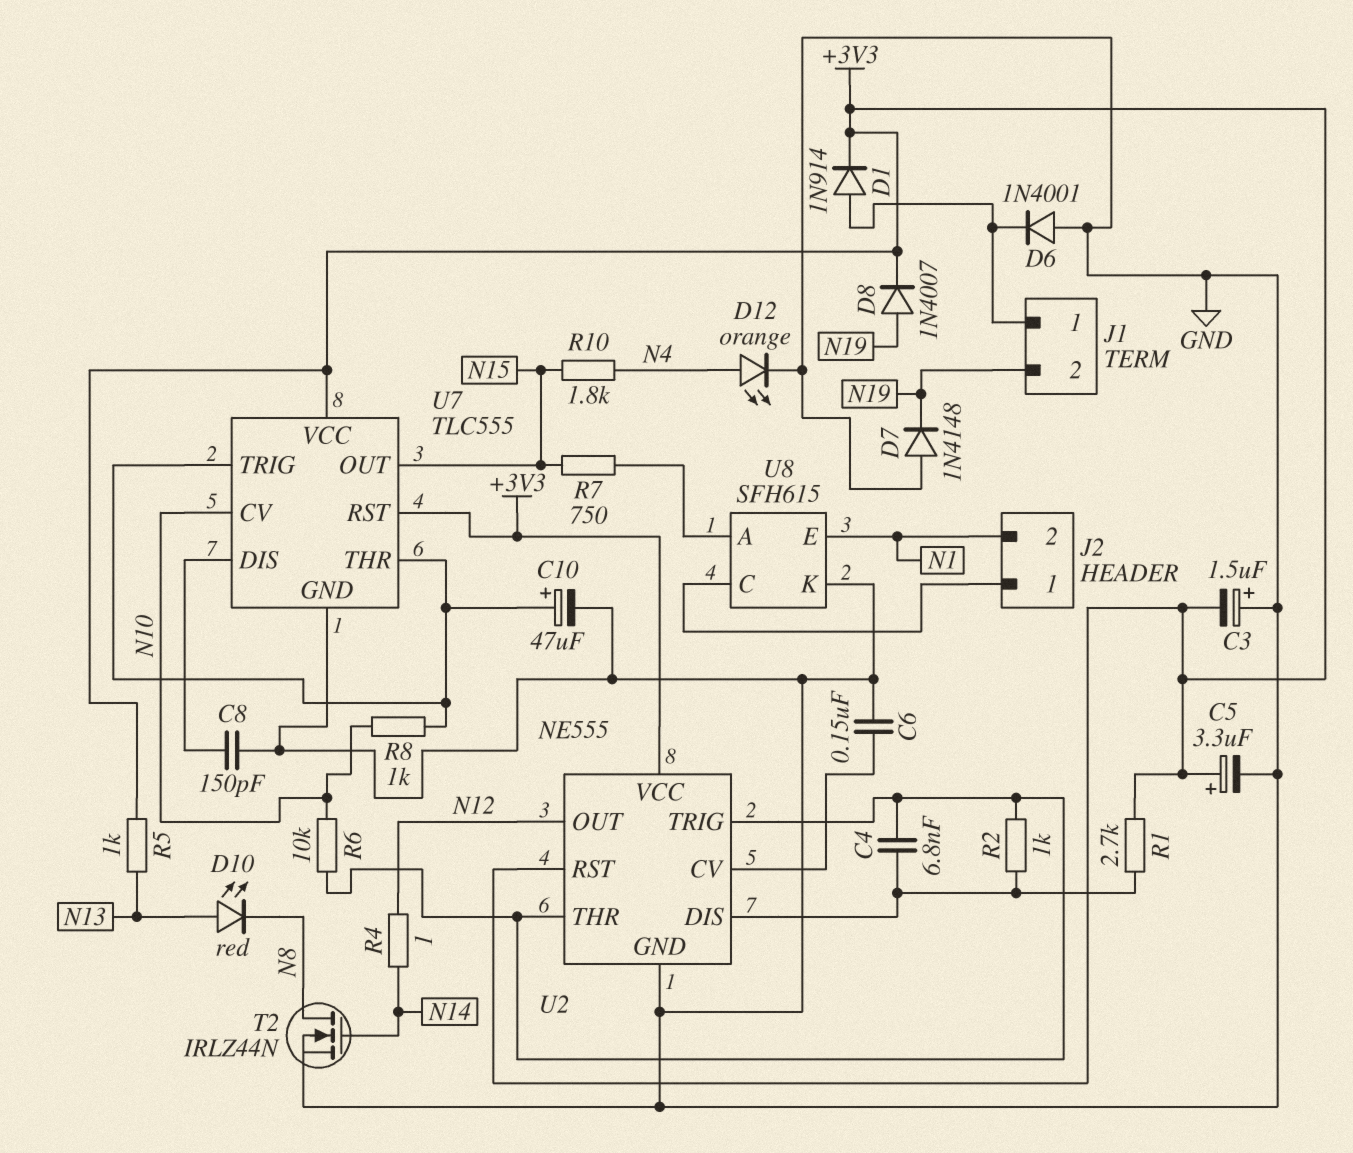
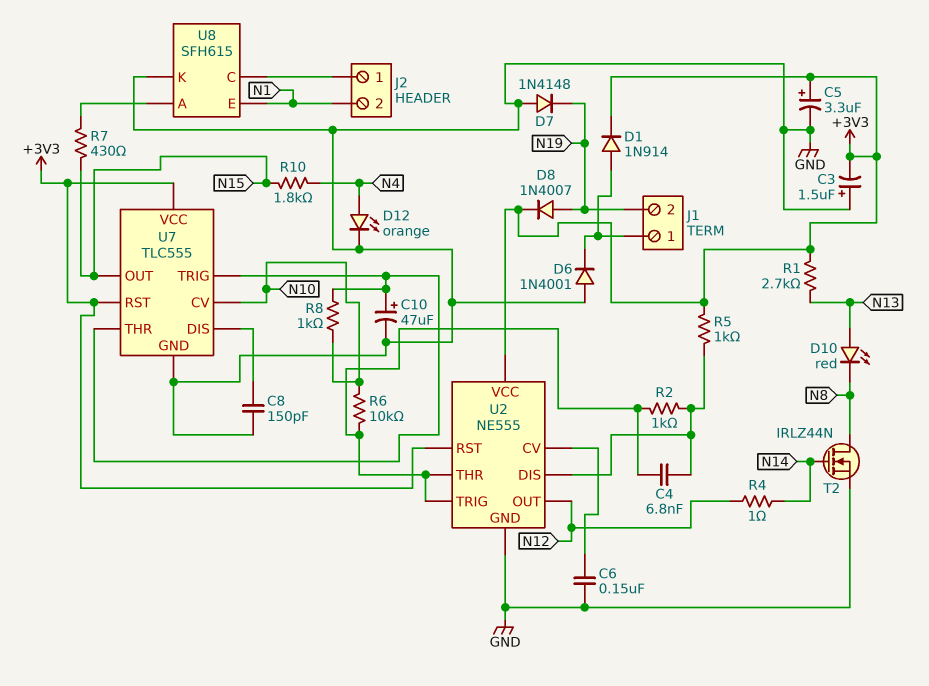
R1: 2.7k (+3V3, U2/DIS) -> 2.7k (+3V3, N13)
R5: 1k (+3V3, N13) -> 1k (+3V3, U2/DIS)
R7: 750 (N15, U8/A) -> 430 (N15, U8/A)

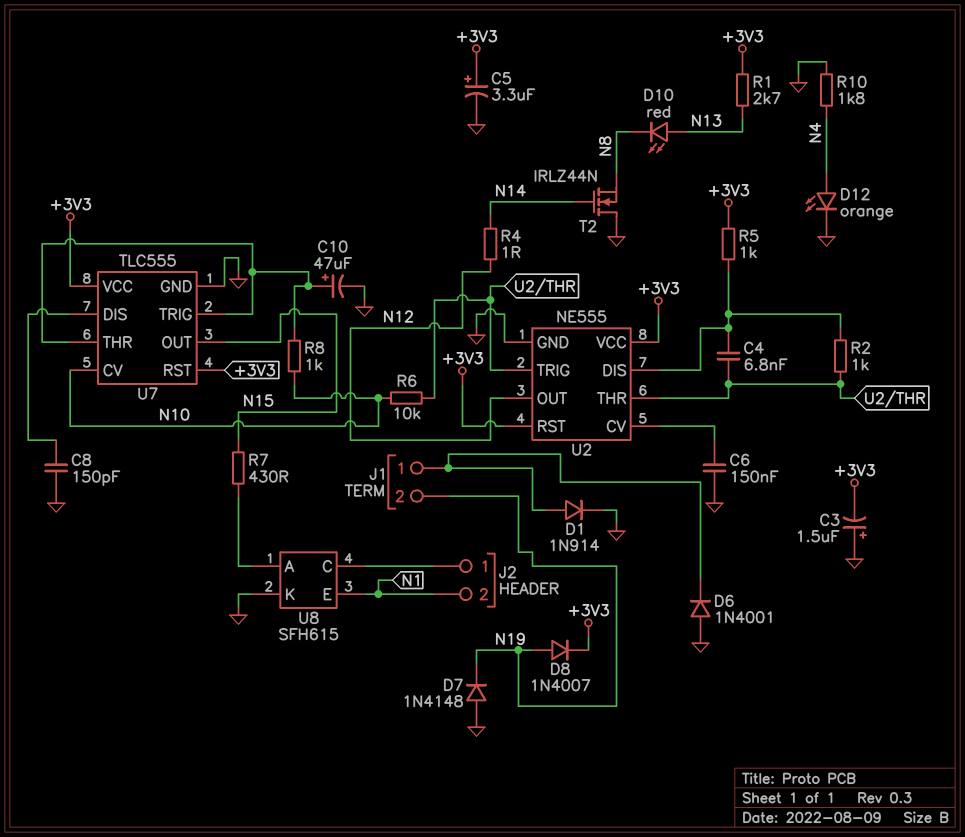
D1: diode 1N914 (A J1/1, K +3V3) -> diode 1N914 (A J1/1, K GND)
R10: 1.8k (N4, N15) -> 1.8k (GND, N4)
T2: NMOS IRLZ44N (G N14, D N8, S GND) -> NMOS IRLZ44N (G N14, D GND, S N8)

